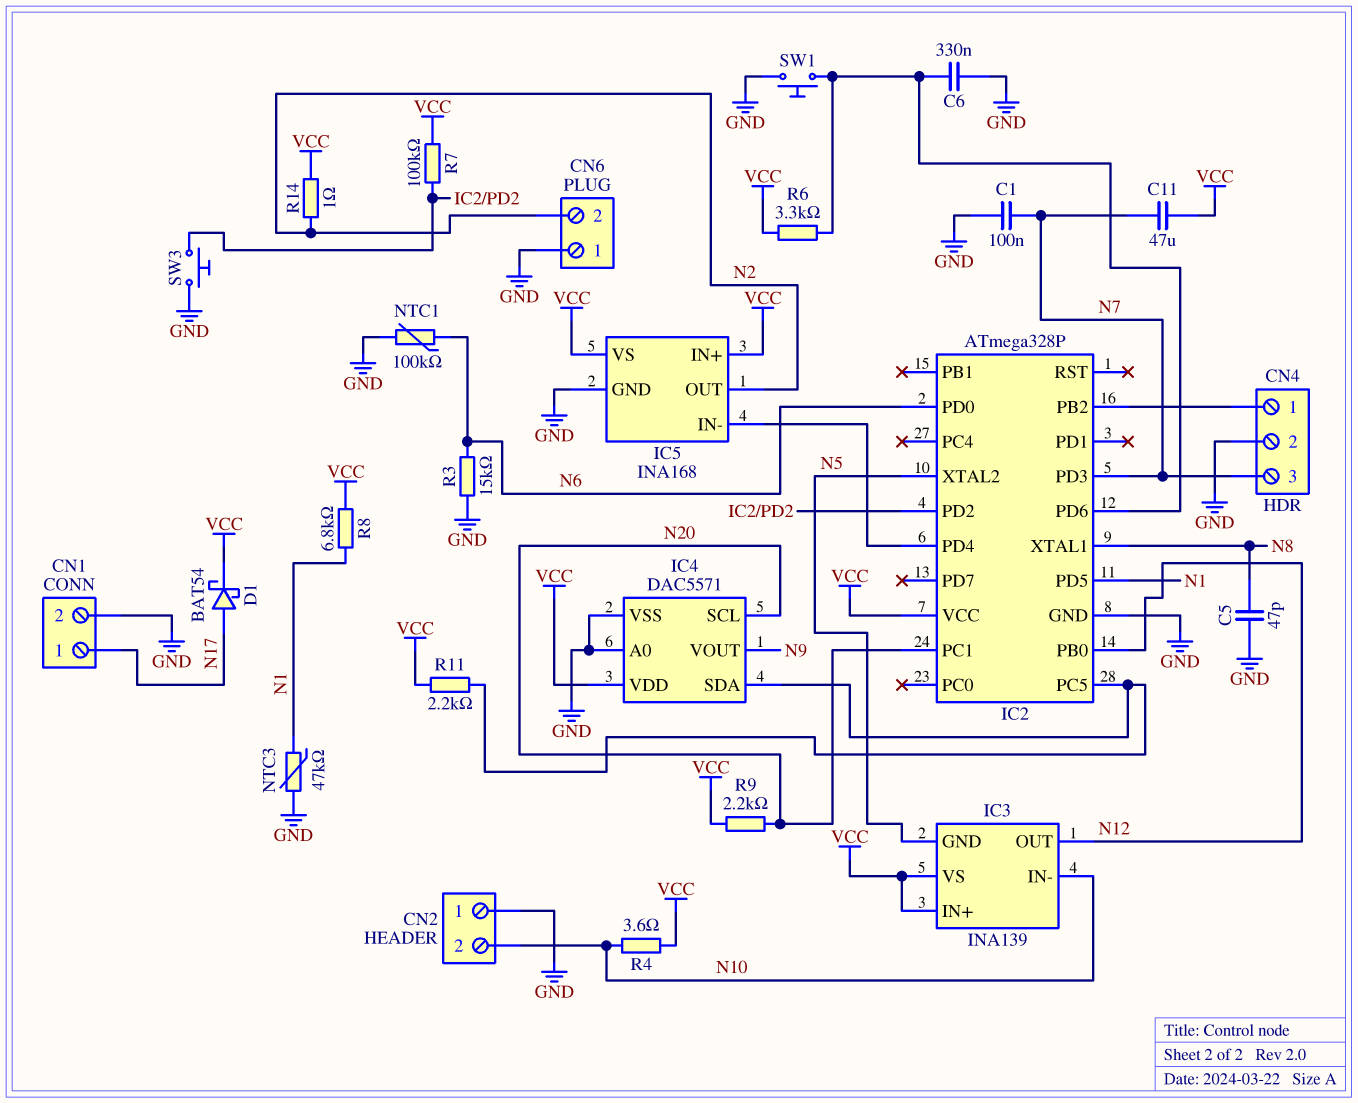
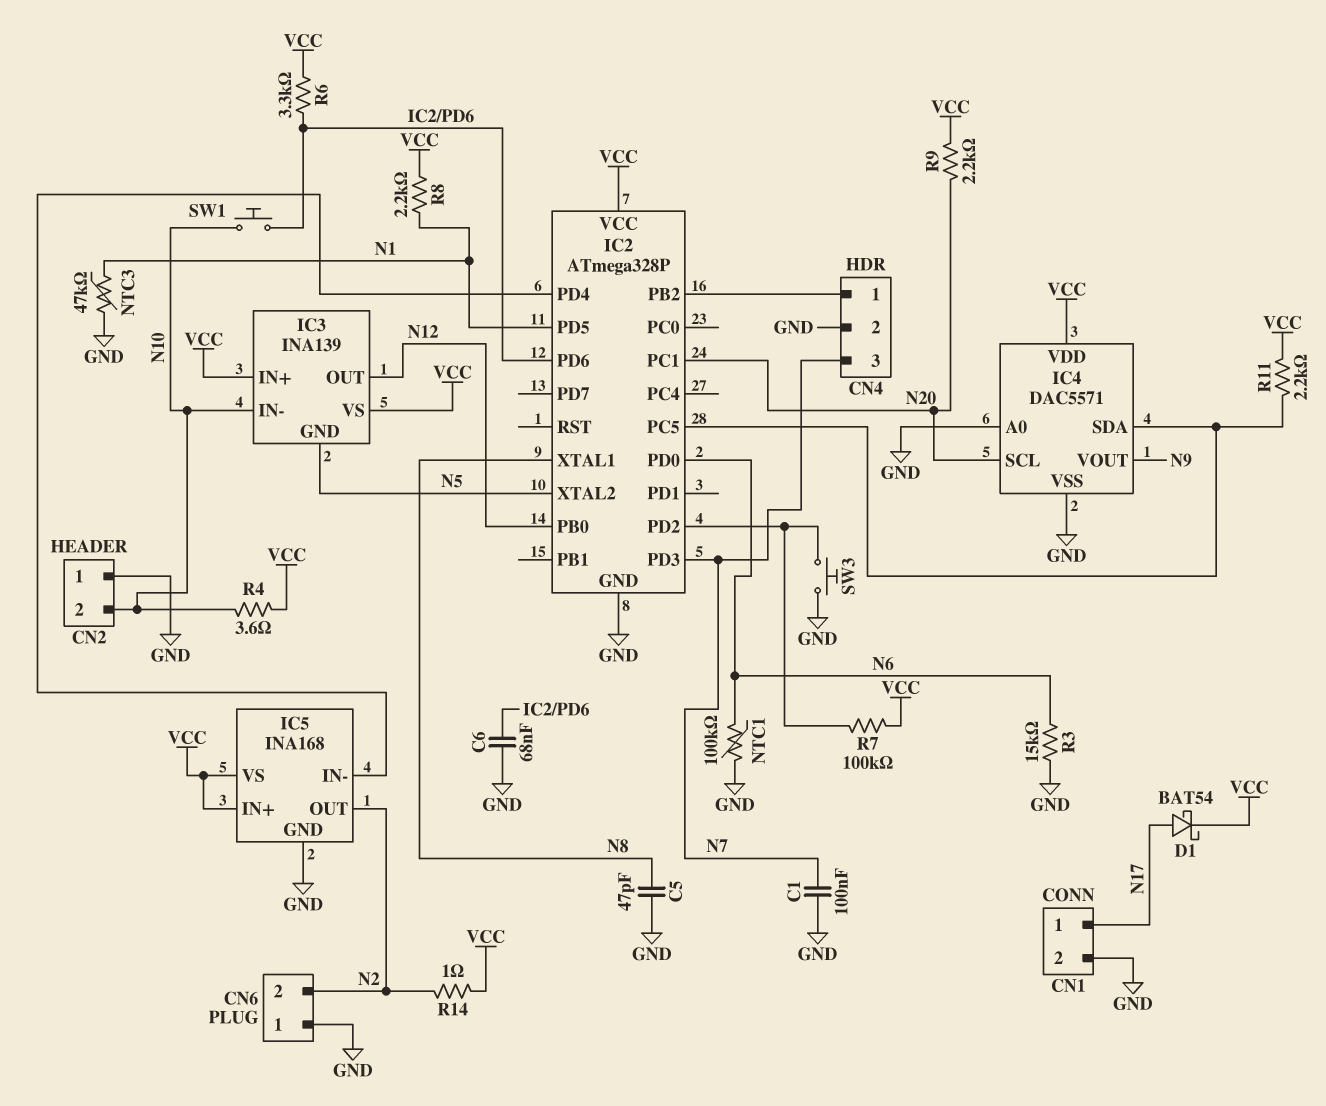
C6: 330nF (GND, IC2/PD6) -> 68nF (GND, IC2/PD6)
C11: 47uF (N7, VCC) -> none
R8: 6.8k (N1, VCC) -> 2.2k (N1, VCC)
SW1: button (GND, IC2/PD6) -> button (IC2/PD6, N10)

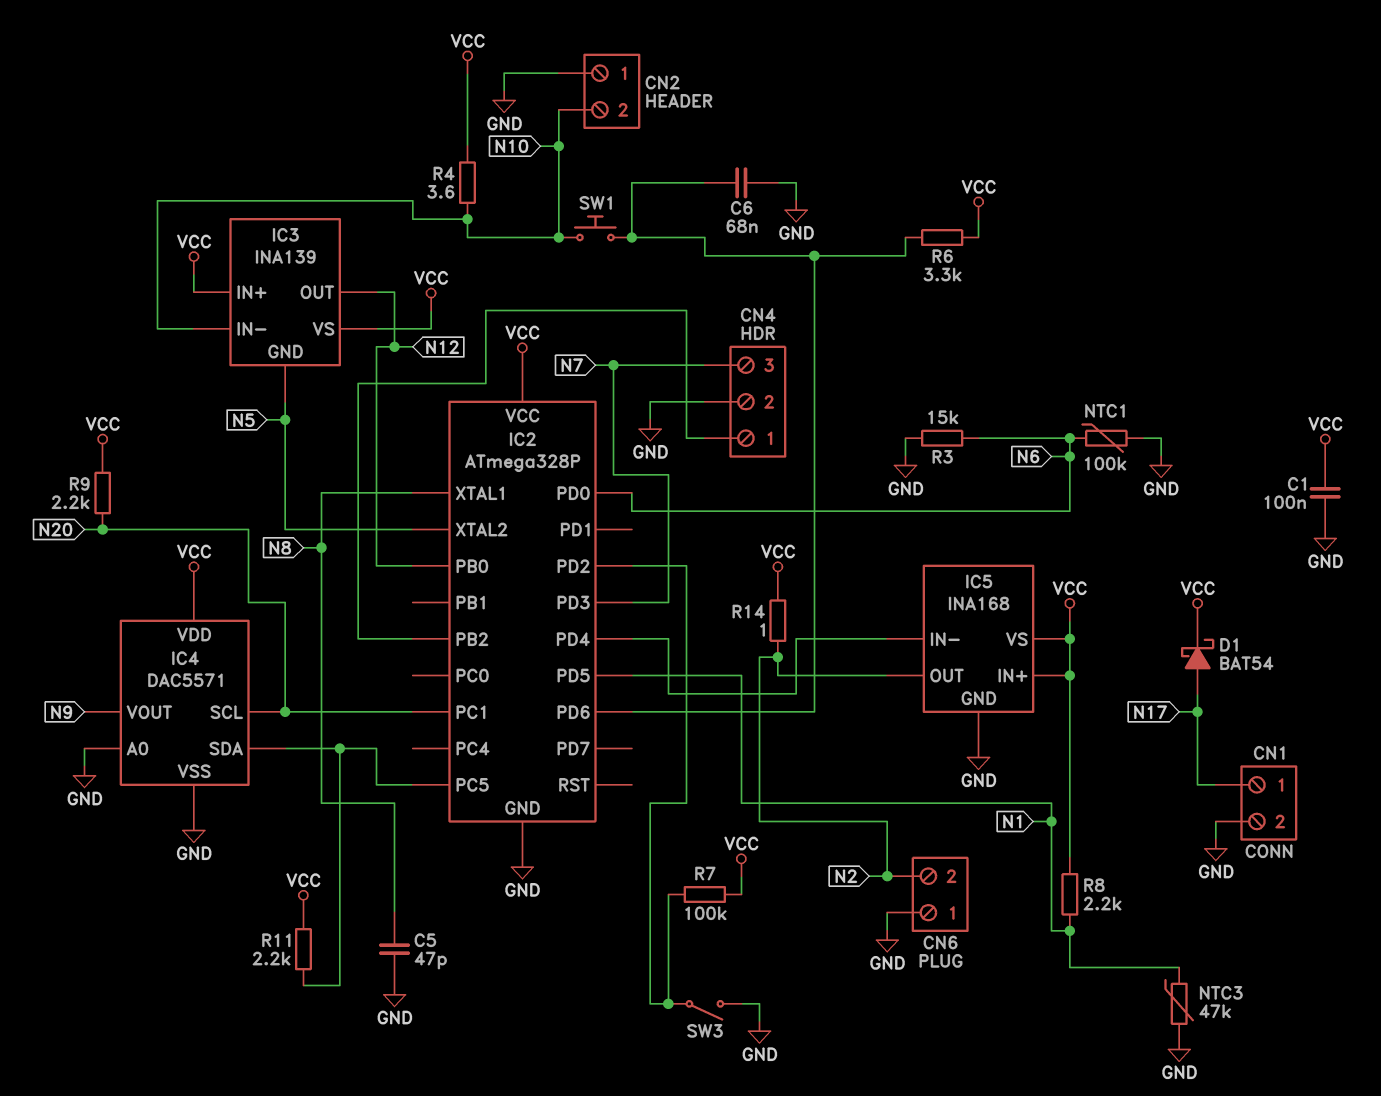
C1: 100nF (GND, N7) -> 100nF (GND, VCC)
SW3: button (GND, IC2/PD2) -> switch (GND, IC2/PD2)

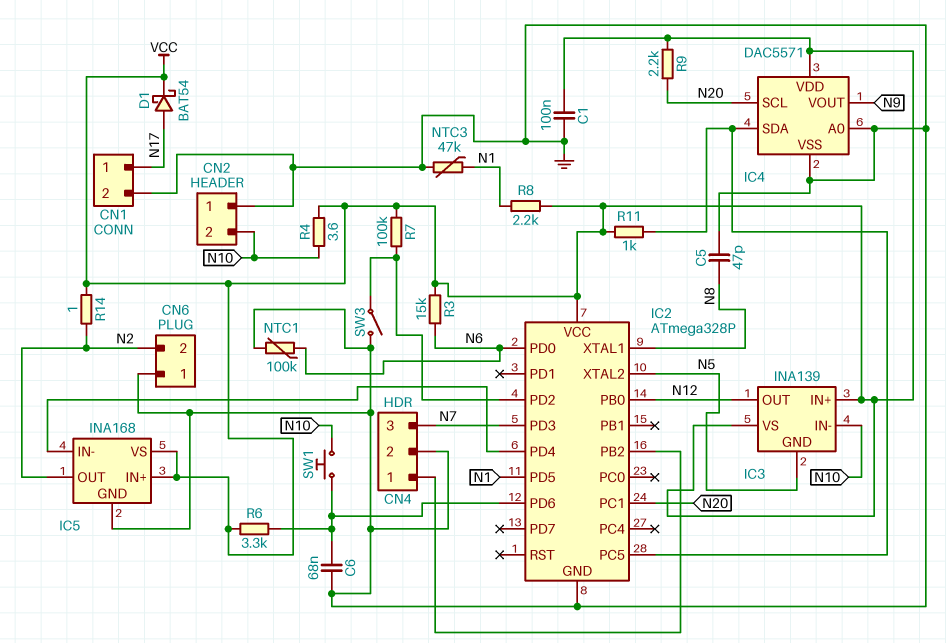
R3: 15k (GND, N6) -> 15k (N6, VCC)
R11: 2.2k (IC2/PC5, VCC) -> 1k (IC2/PC5, VCC)

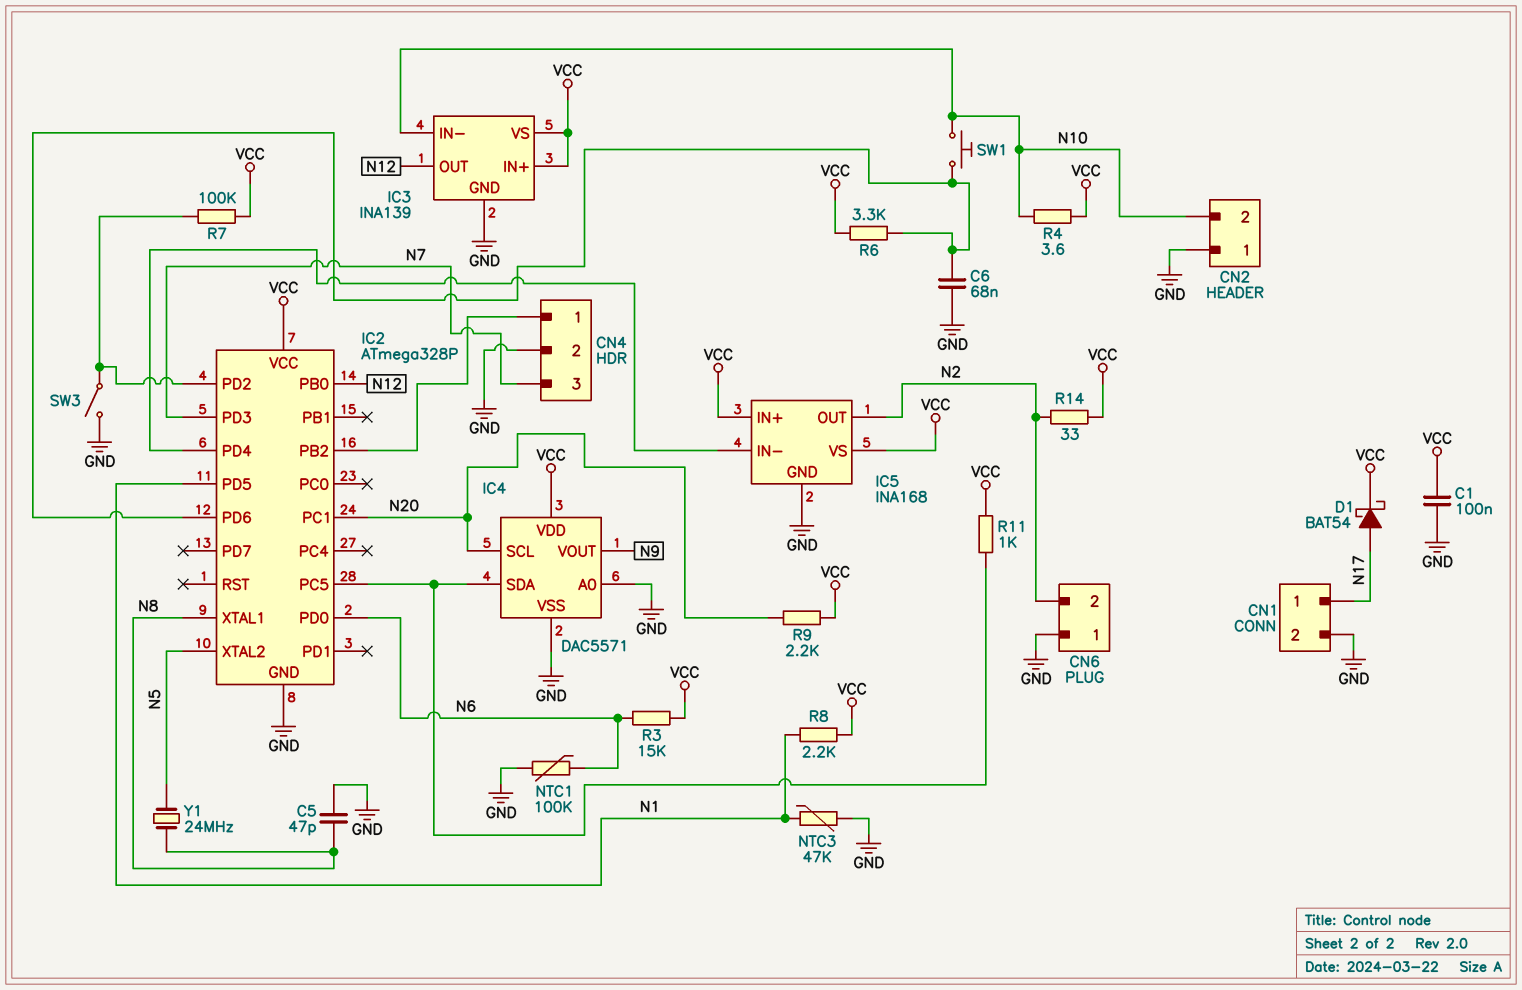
IC3 pin GND: N5 -> GND
R14: 1 (N2, VCC) -> 33 (N2, VCC)
Y1: none -> 24MHz (N5, N8)

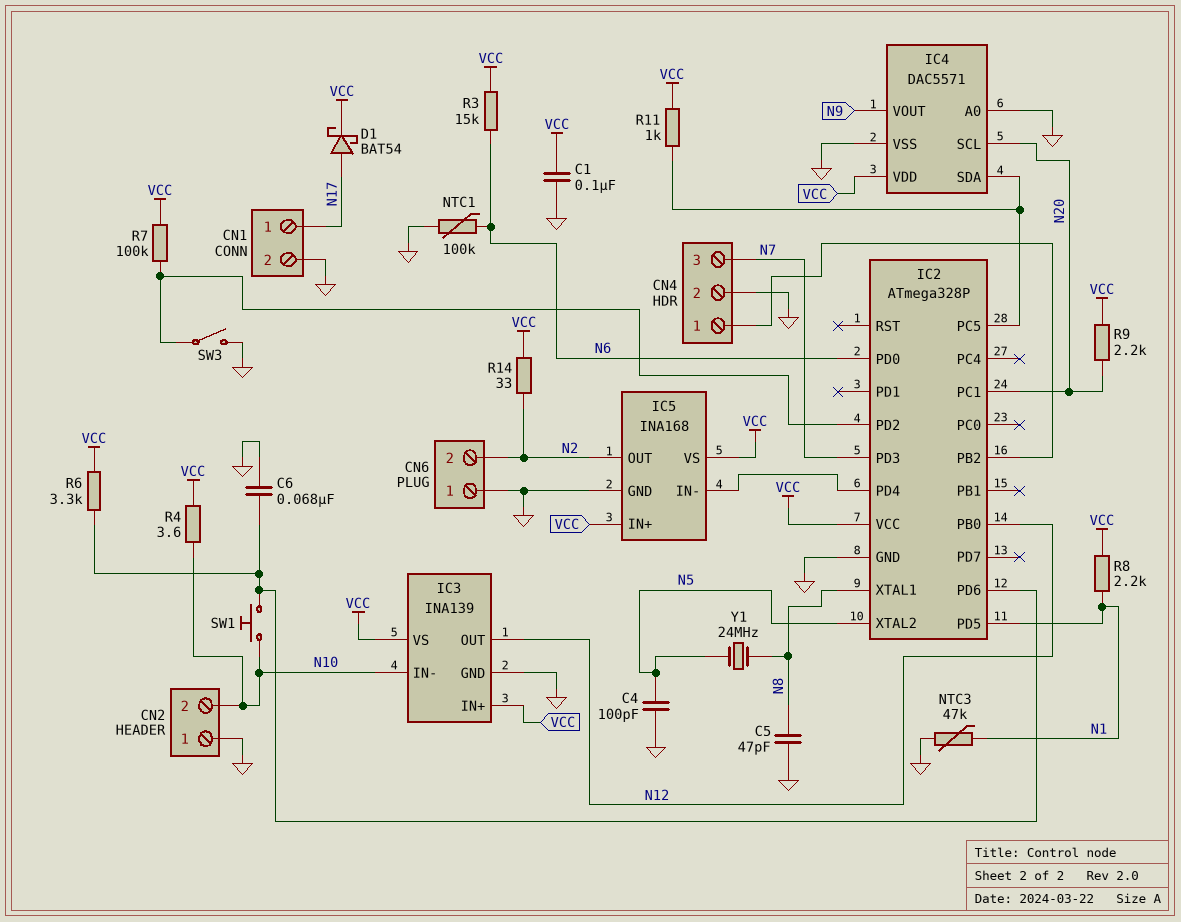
C4: none -> 100pF (GND, N5)

